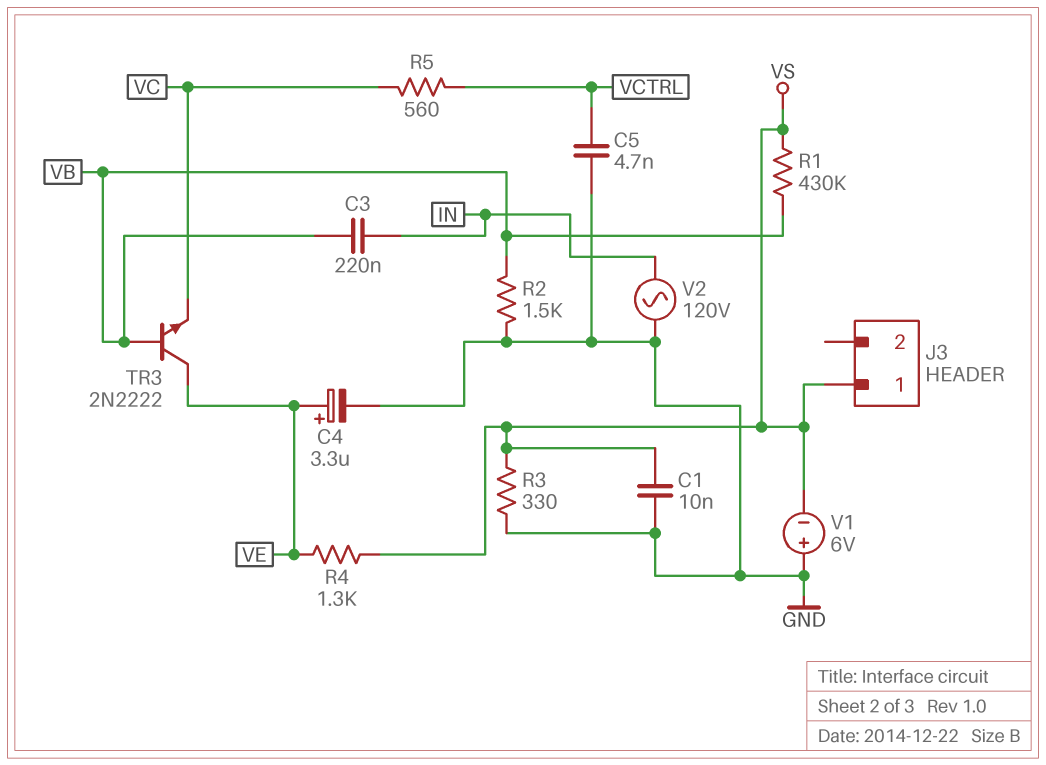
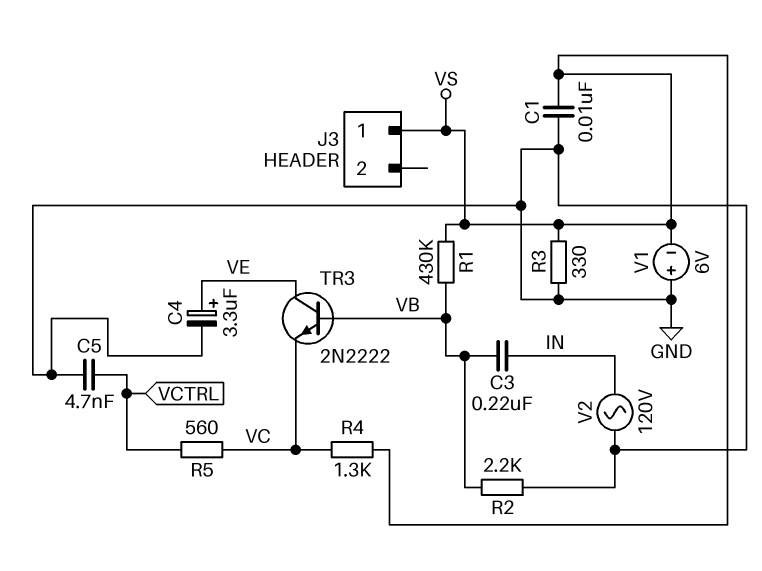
R2: 1.5k (GND, VB) -> 2.2k (GND, VB)
R4: 1.3k (VE, VS) -> 1.3k (VC, VS)

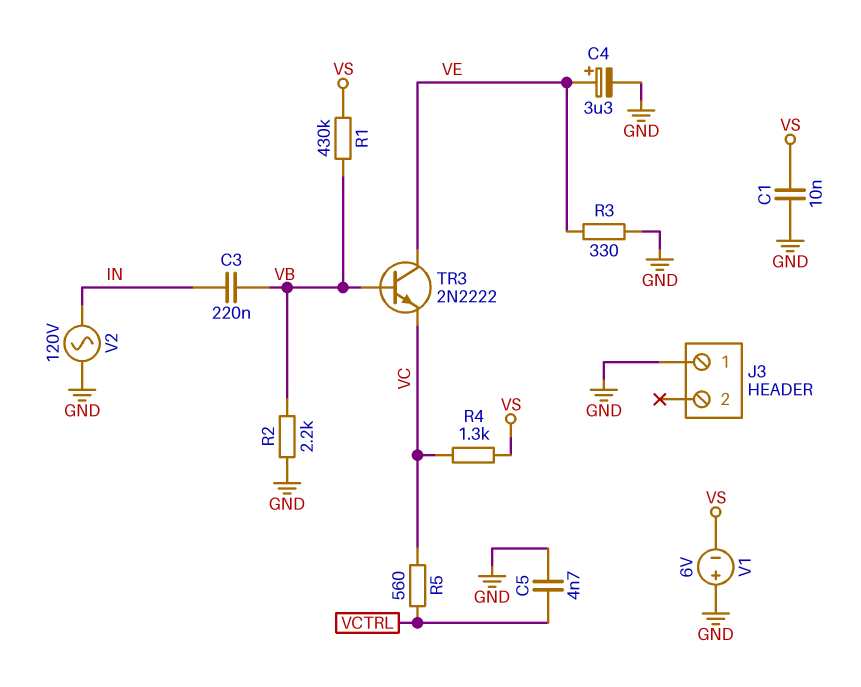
J3 pin 1: VS -> GND
R3: 330 (GND, VS) -> 330 (GND, VE)

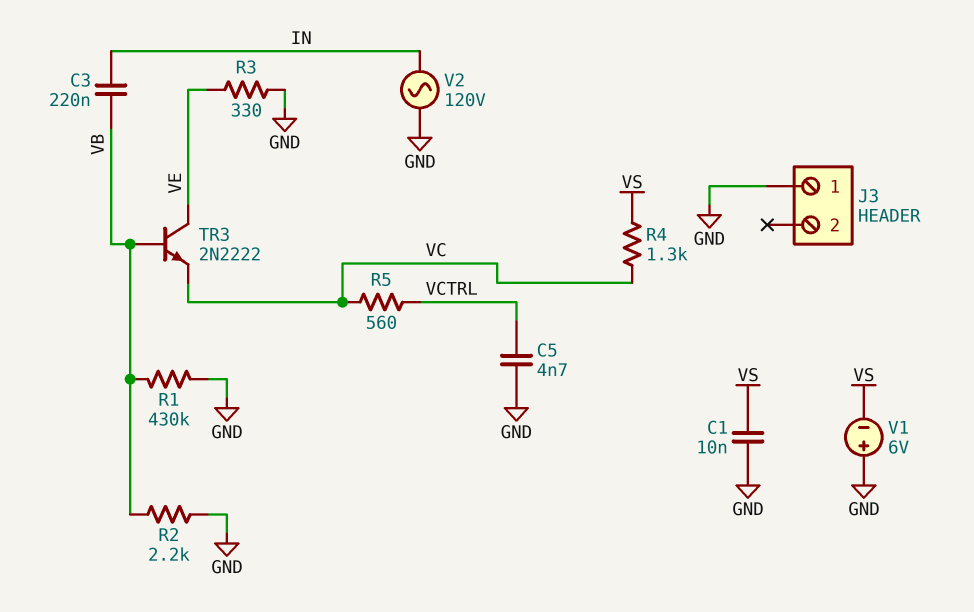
C4: 3.3uF (plus VE, minus GND) -> none
R1: 430k (VB, VS) -> 430k (GND, VB)

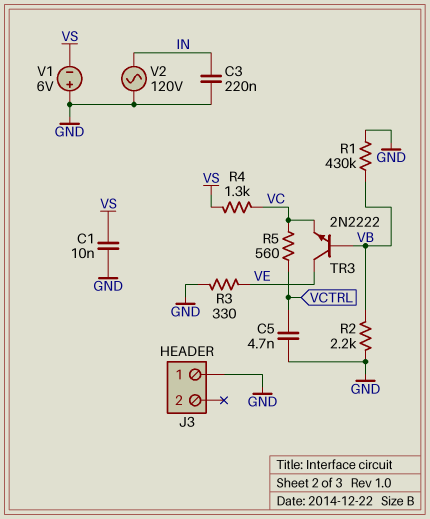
C3: 220nF (IN, VB) -> 220nF (GND, IN)

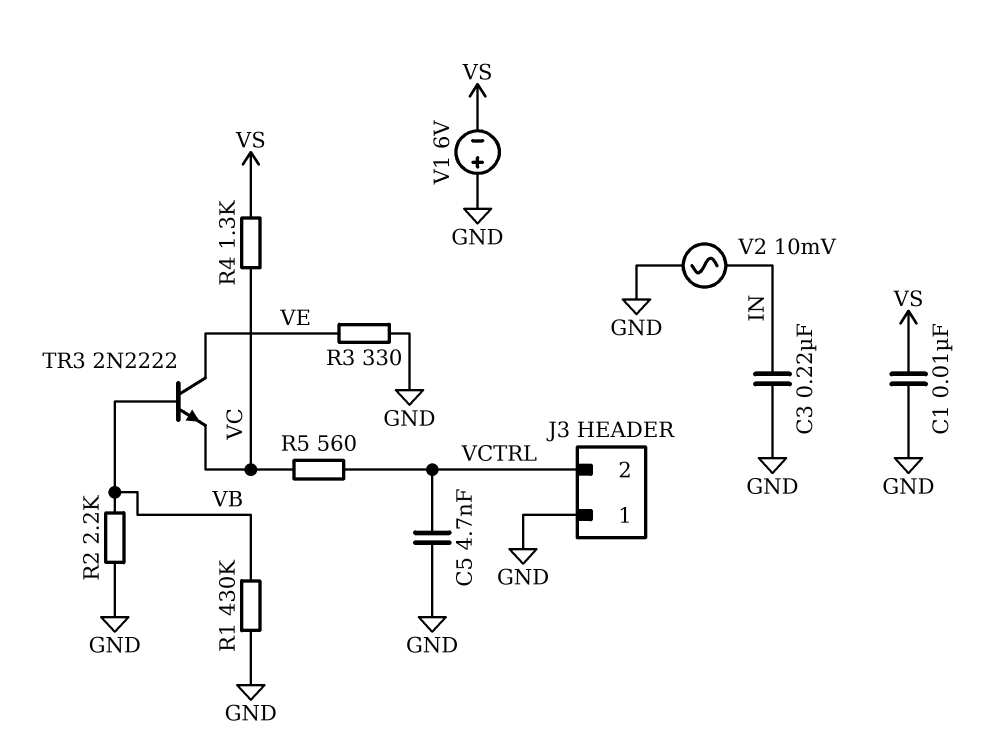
J3 pin 2: none -> VCTRL
V2: AC 120V (GND, IN) -> AC 10mV (GND, IN)

